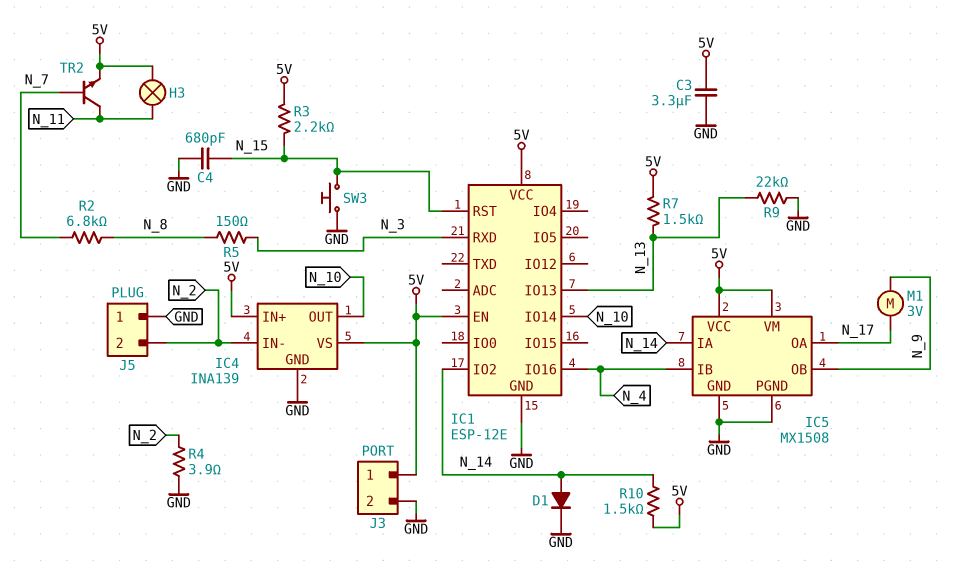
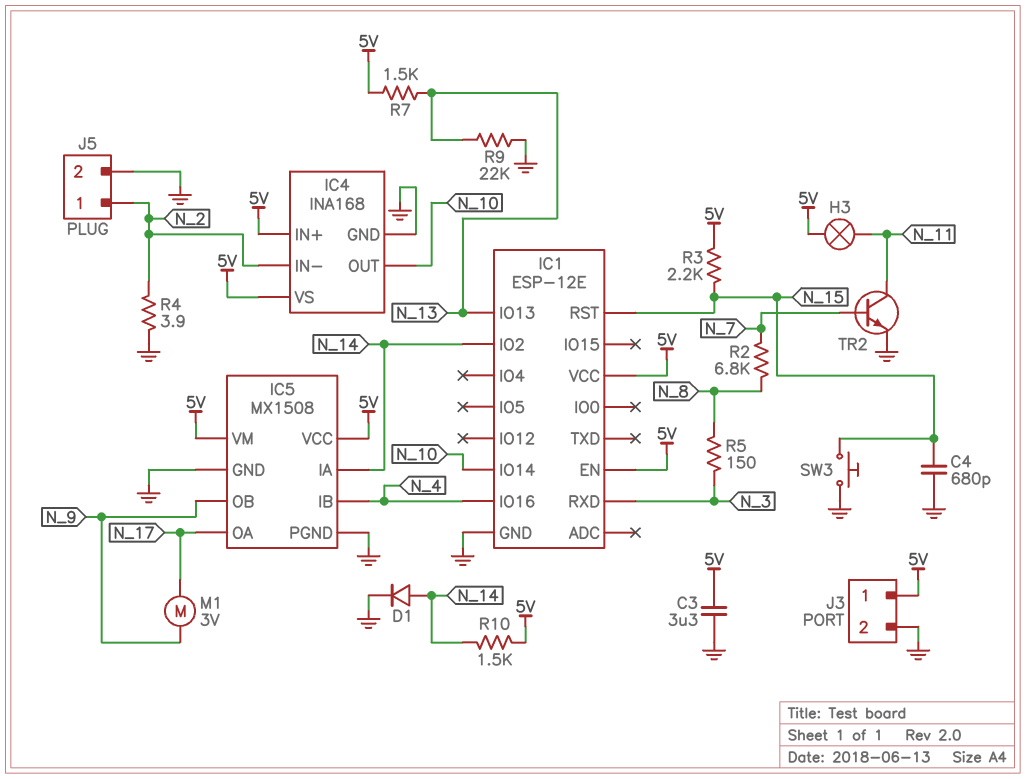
IC4: INA139 -> INA168
J5 pin 1: GND -> N_2
J5 pin 2: N_2 -> GND
TR2: NPN (B N_7, C N_11, E 5V) -> NPN (B N_7, C N_11, E GND)

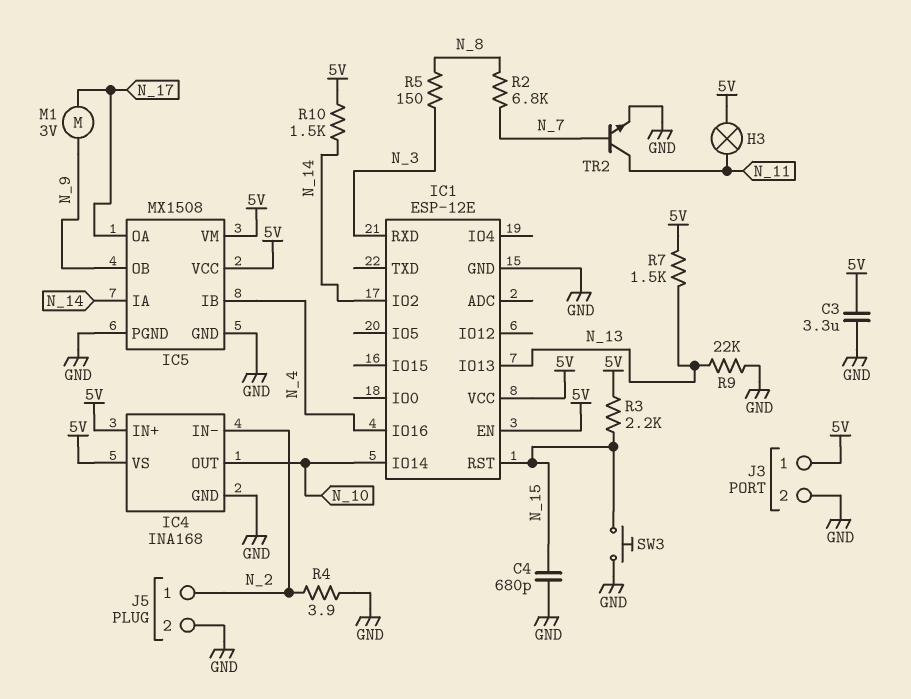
D1: diode (A N_14, K GND) -> none

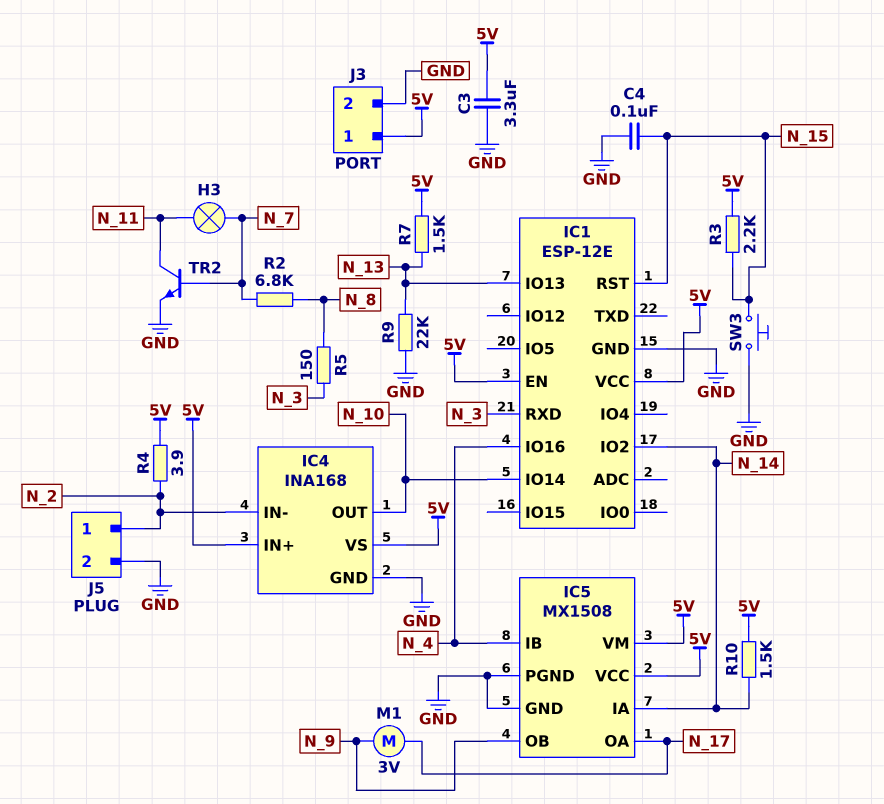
C4: 680pF (GND, N_15) -> 100nF (GND, N_15)
H3: lamp (5V, N_11) -> lamp (N_7, N_11)
R4: 3.9 (GND, N_2) -> 3.9 (5V, N_2)

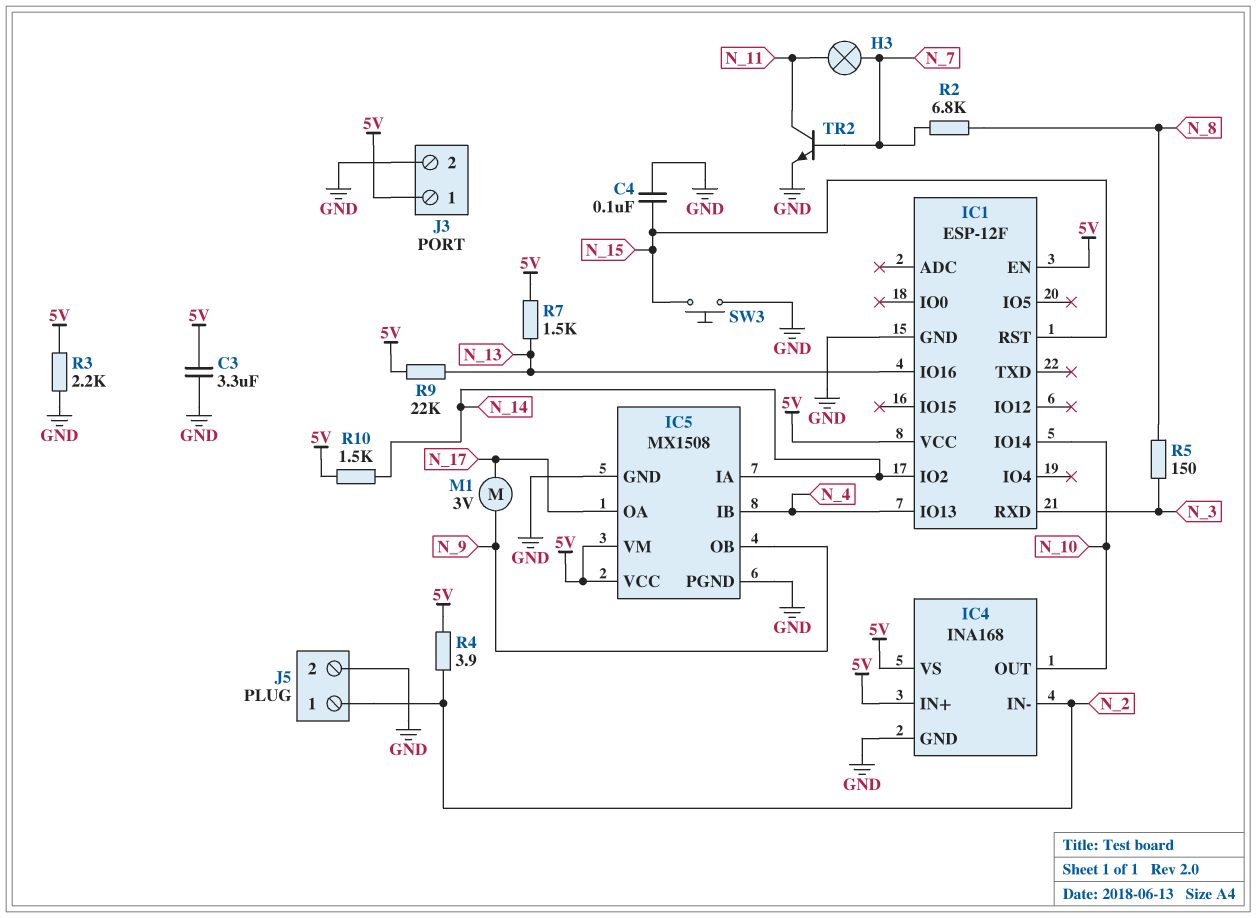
IC1: ESP-12E -> ESP-12F
IC1 pin IO13: N_13 -> N_4
IC1 pin IO16: N_4 -> N_13
R3: 2.2k (5V, N_15) -> 2.2k (5V, GND)
R9: 22k (GND, N_13) -> 22k (5V, N_13)

